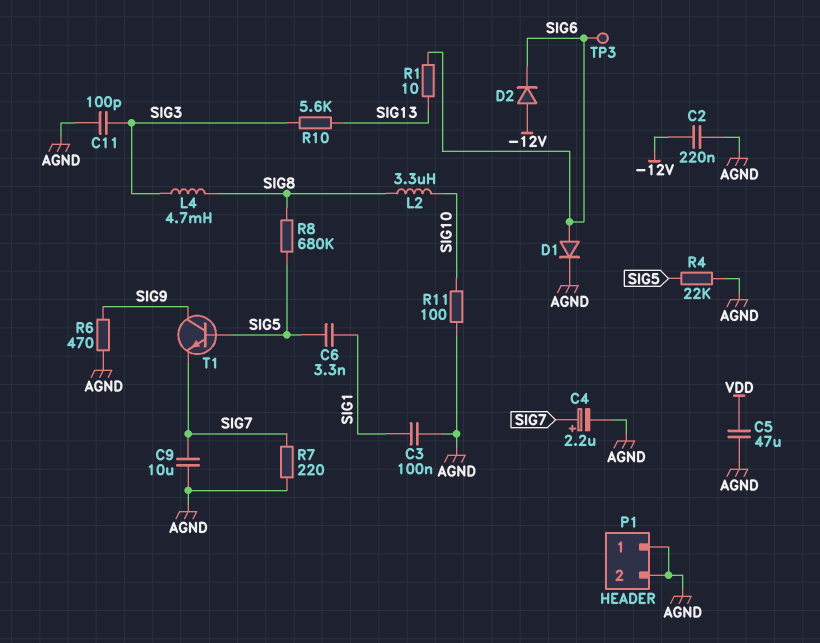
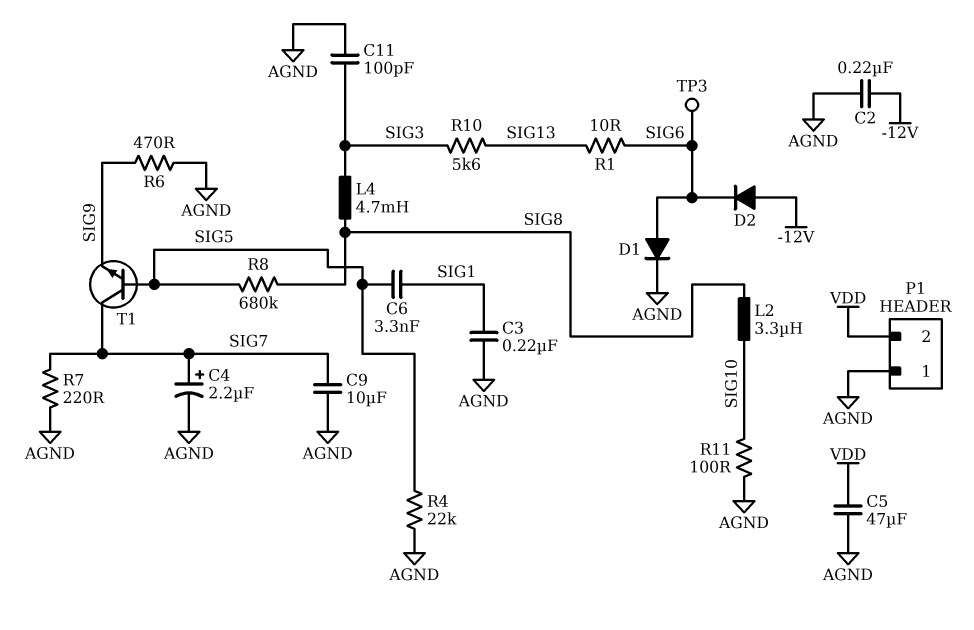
C3: 100nF (AGND, SIG1) -> 220nF (AGND, SIG1)
P1 pin 2: AGND -> VDD
T1: NPN (B SIG5, C SIG9, E SIG7) -> NPN (B SIG5, C SIG7, E SIG9)

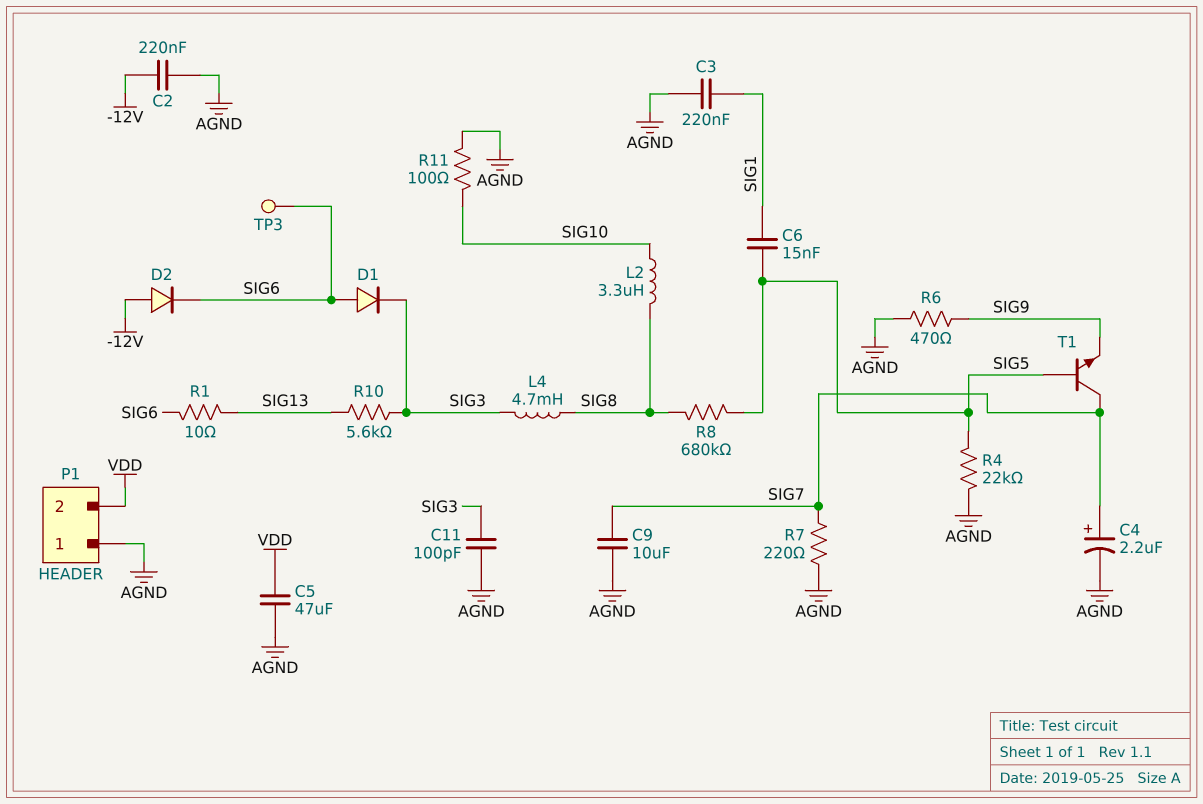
C6: 3.3nF (SIG1, SIG5) -> 15nF (SIG1, SIG5)
D1: diode (A SIG6, K AGND) -> diode (A SIG6, K SIG3)

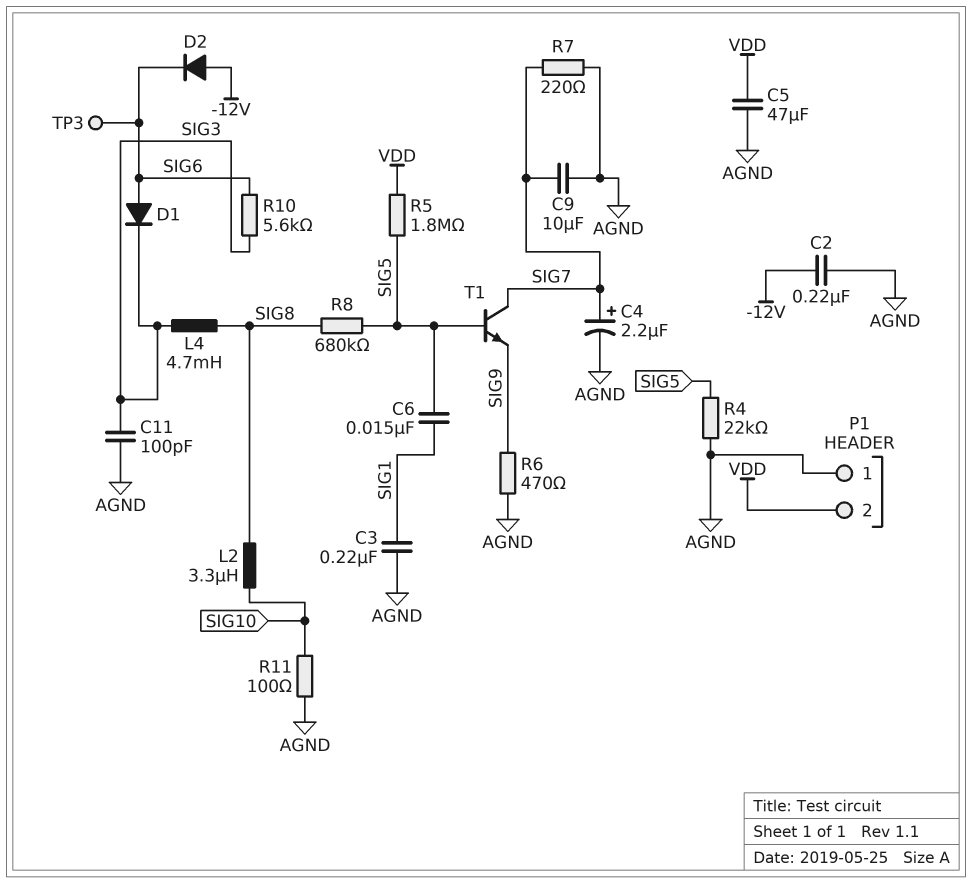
R1: 10 (SIG6, SIG13) -> none
R5: none -> 1.8M (SIG5, VDD)
R10: 5.6k (SIG3, SIG13) -> 5.6k (SIG3, SIG6)

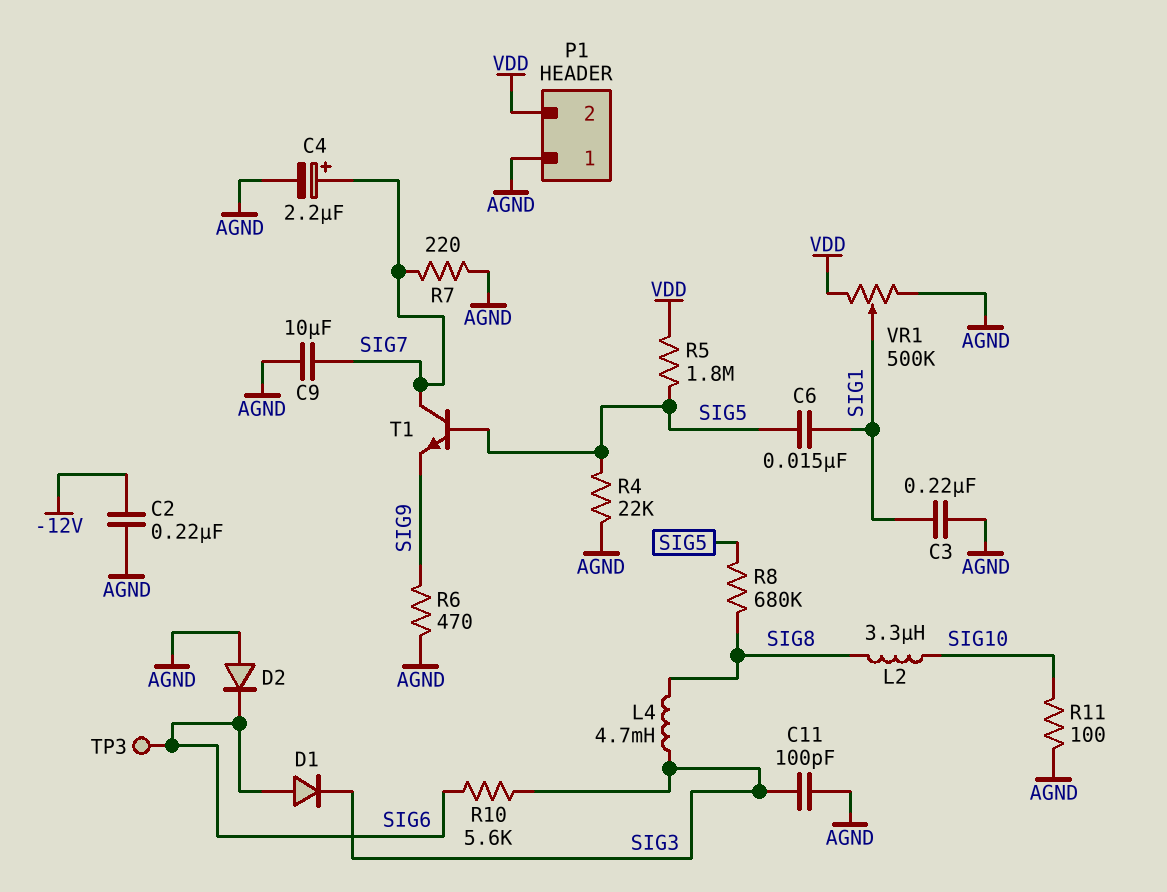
C5: 47uF (AGND, VDD) -> none
D2: diode (A -12V, K SIG6) -> diode (A AGND, K SIG6)
VR1: none -> 500k (AGND, VDD, wiper SIG1)

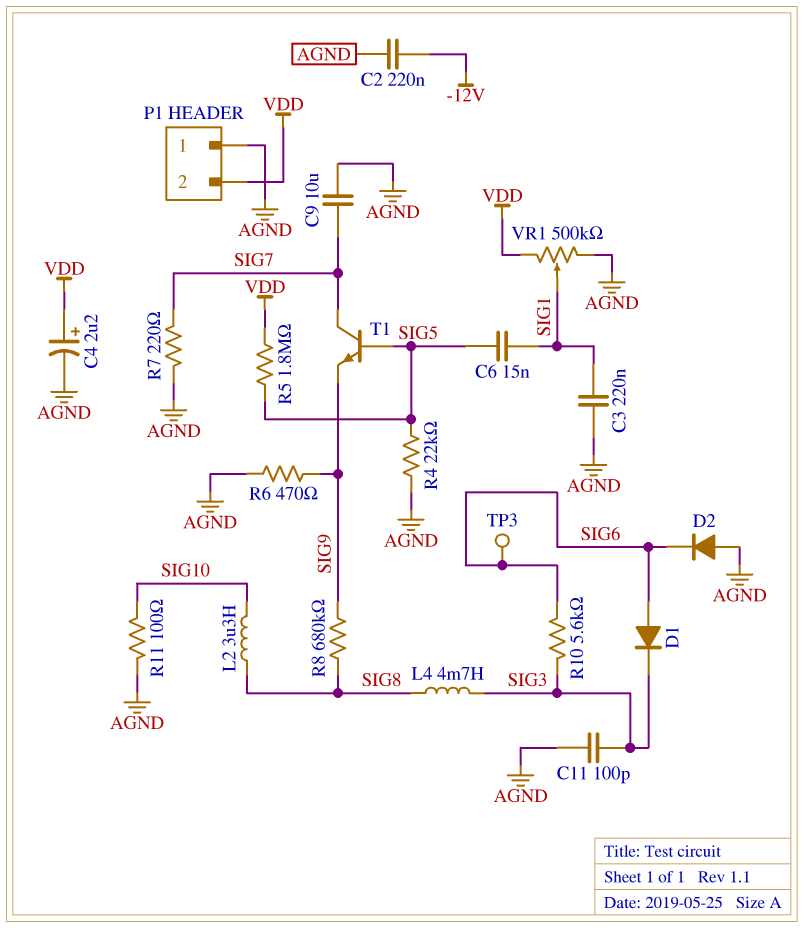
C4: 2.2uF (plus SIG7, minus AGND) -> 2.2uF (plus VDD, minus AGND)
R8: 680k (SIG5, SIG8) -> 680k (SIG8, SIG9)

